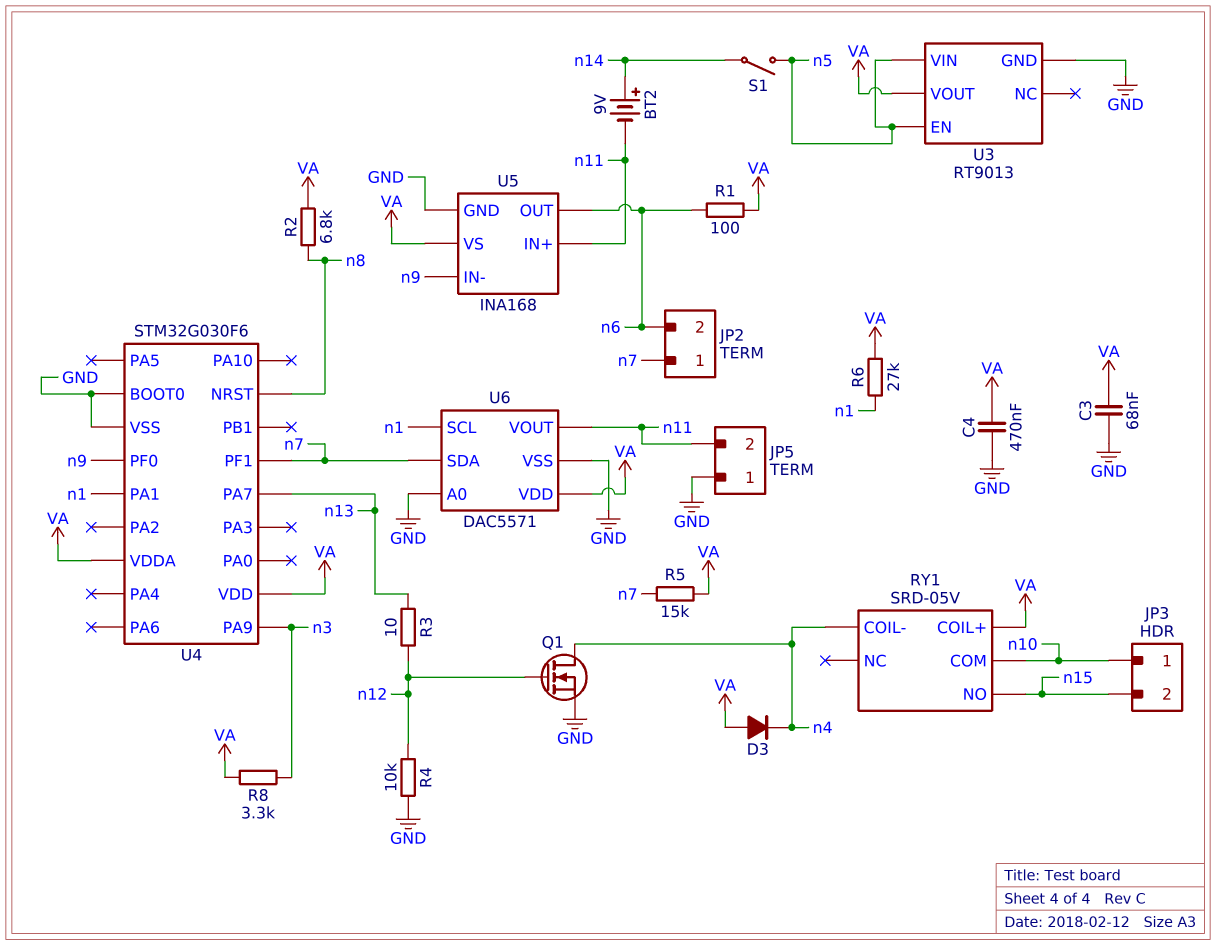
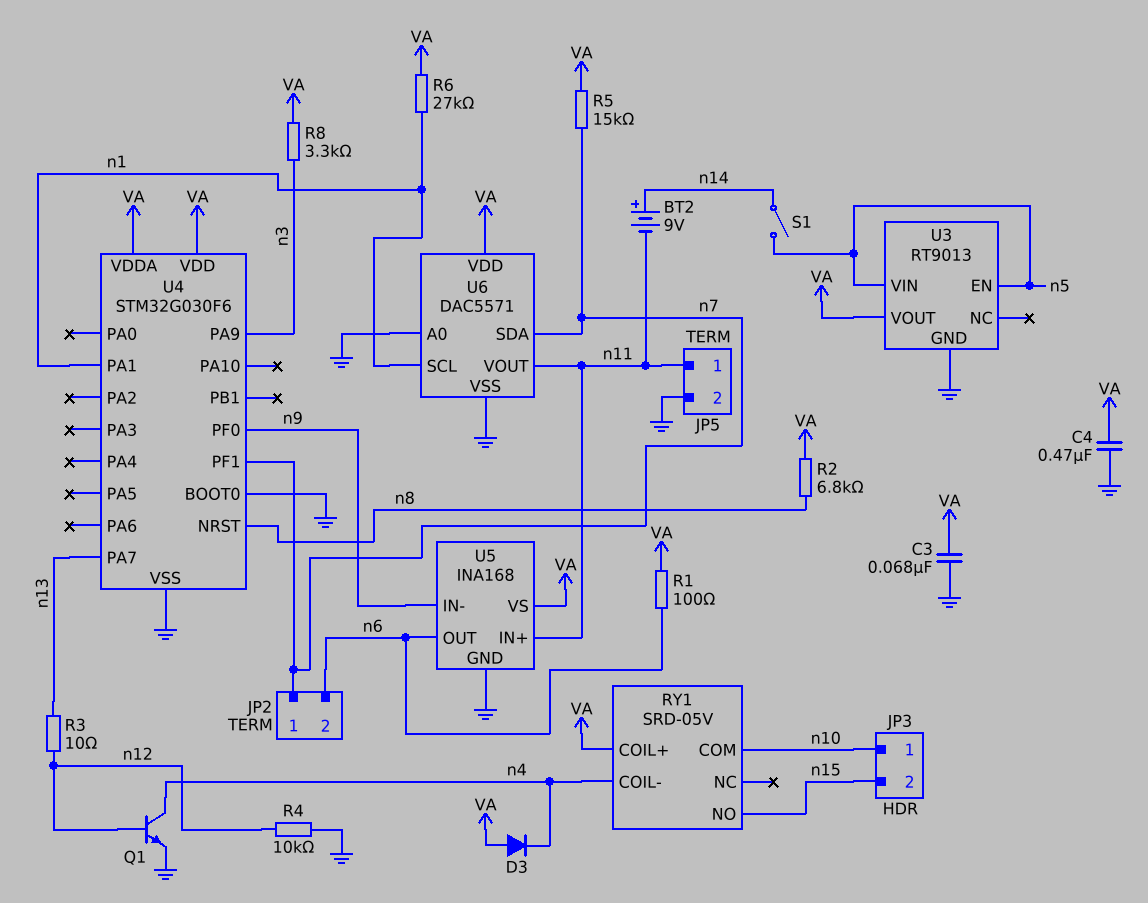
JP5 pin 1: GND -> n11
JP5 pin 2: n11 -> GND
Q1: NMOS (G n12, D n4, S GND) -> NPN (B n12, C n4, E GND)

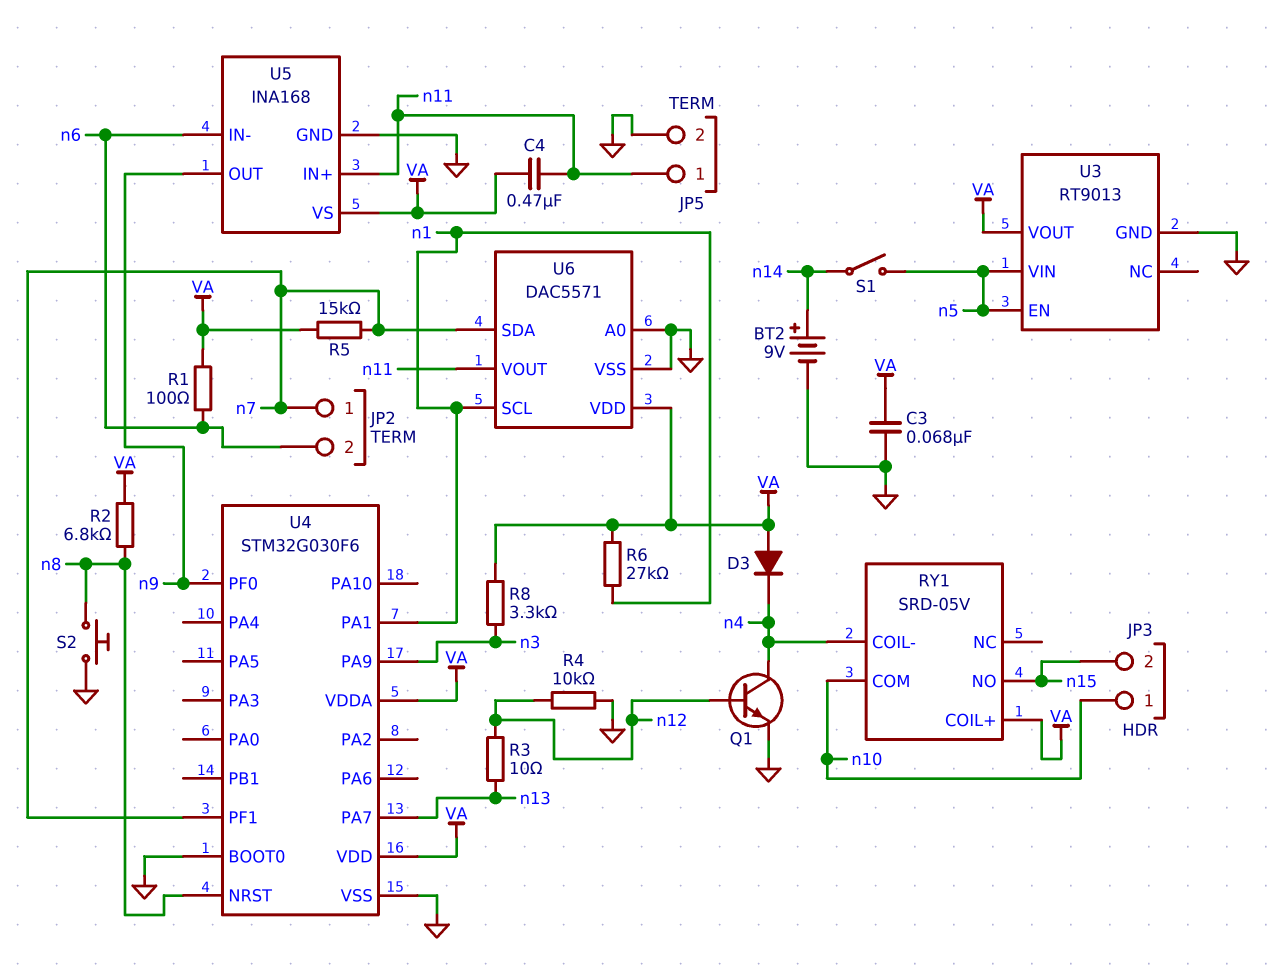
BT2: 9V (plus n14, minus n11) -> 9V (plus n14, minus GND)
C4: 470nF (GND, VA) -> 470nF (VA, n11)
S2: none -> button (GND, n8)
U5 pin IN-: n9 -> n6
U5 pin OUT: n6 -> n9

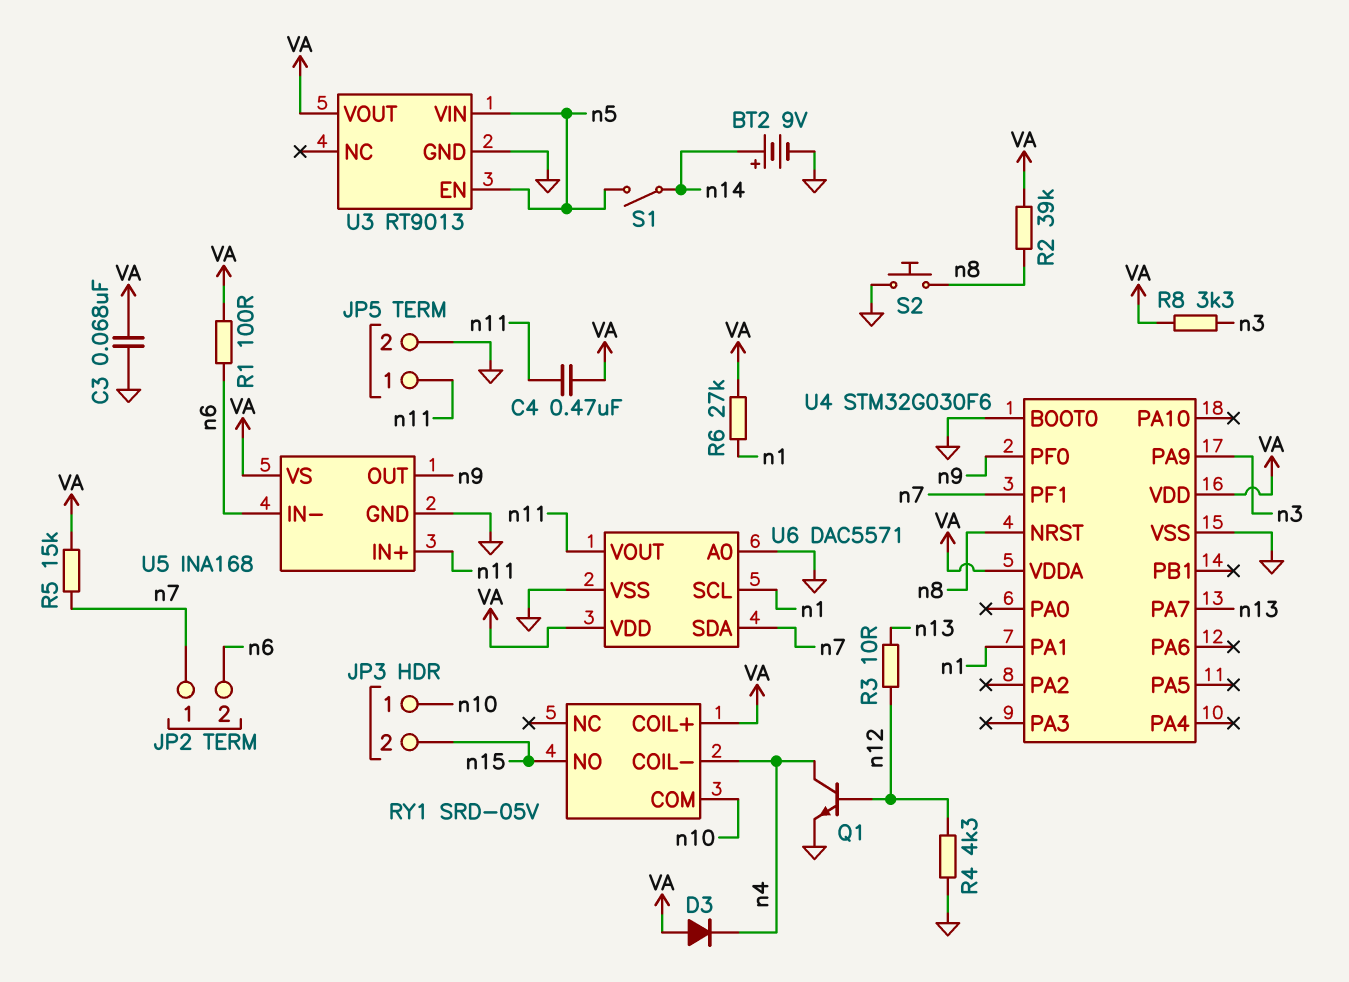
R2: 6.8k (VA, n8) -> 39k (VA, n8)
R4: 10k (GND, n12) -> 4.3k (GND, n12)

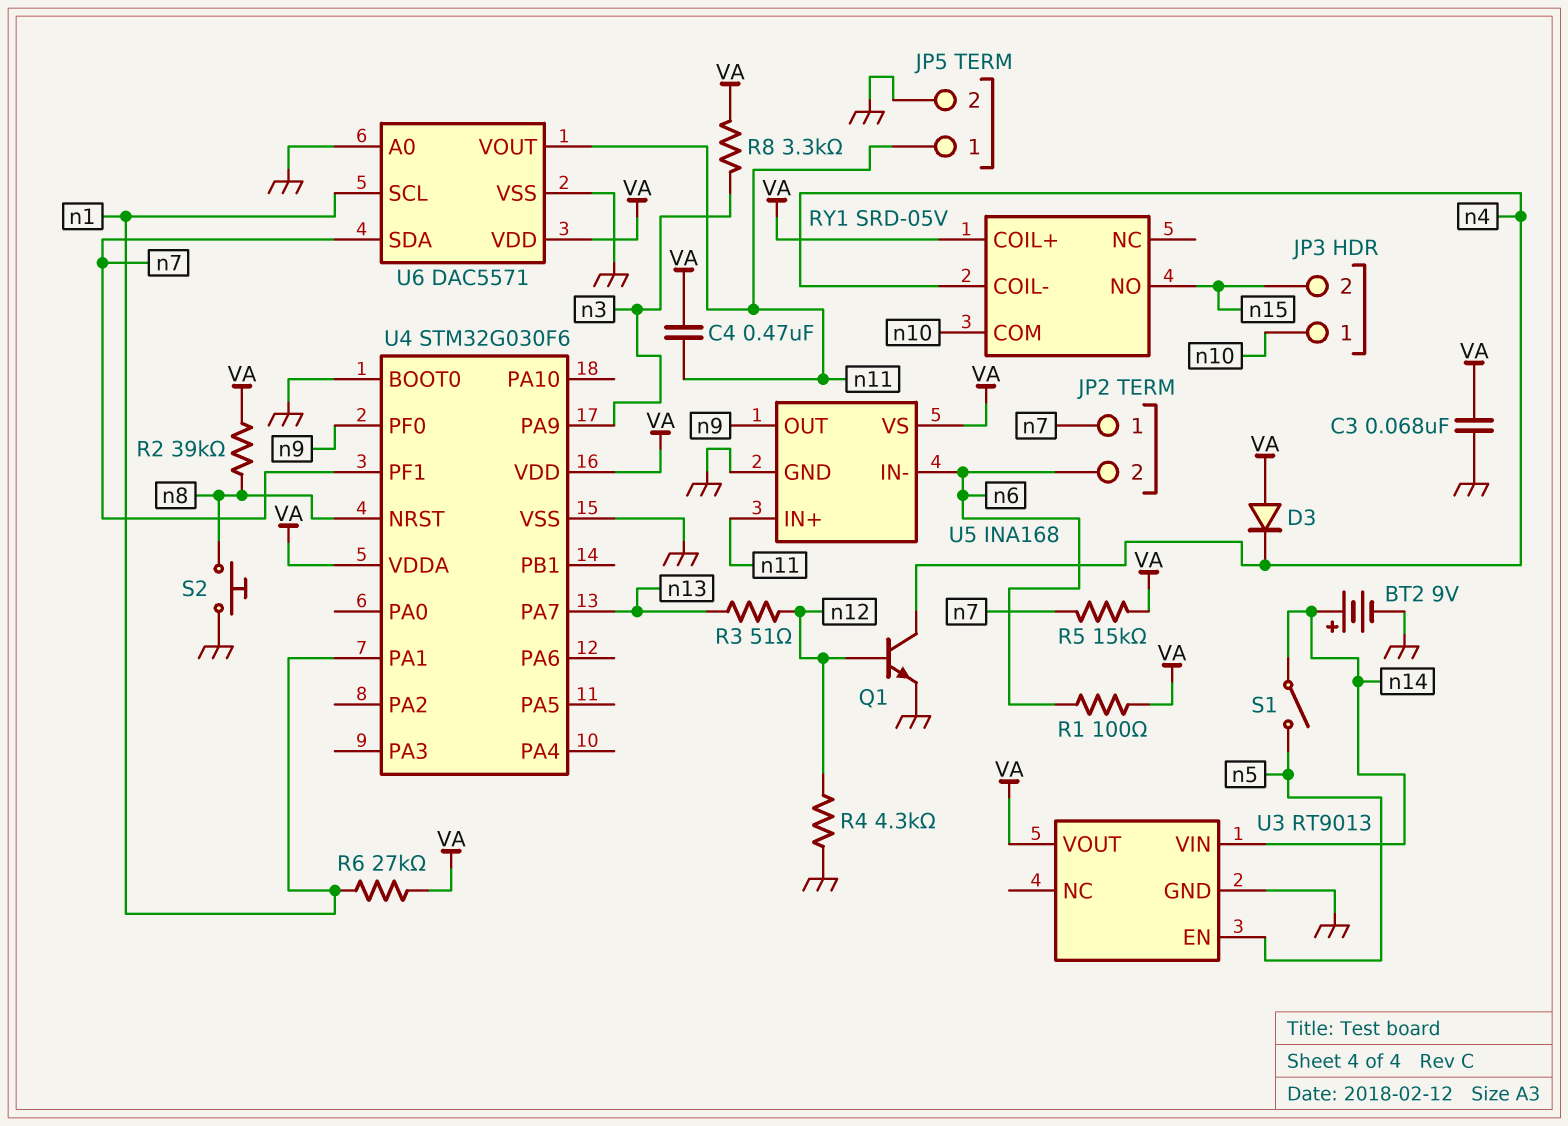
R3: 10 (n12, n13) -> 51 (n12, n13)
U3 pin VIN: n5 -> n14

